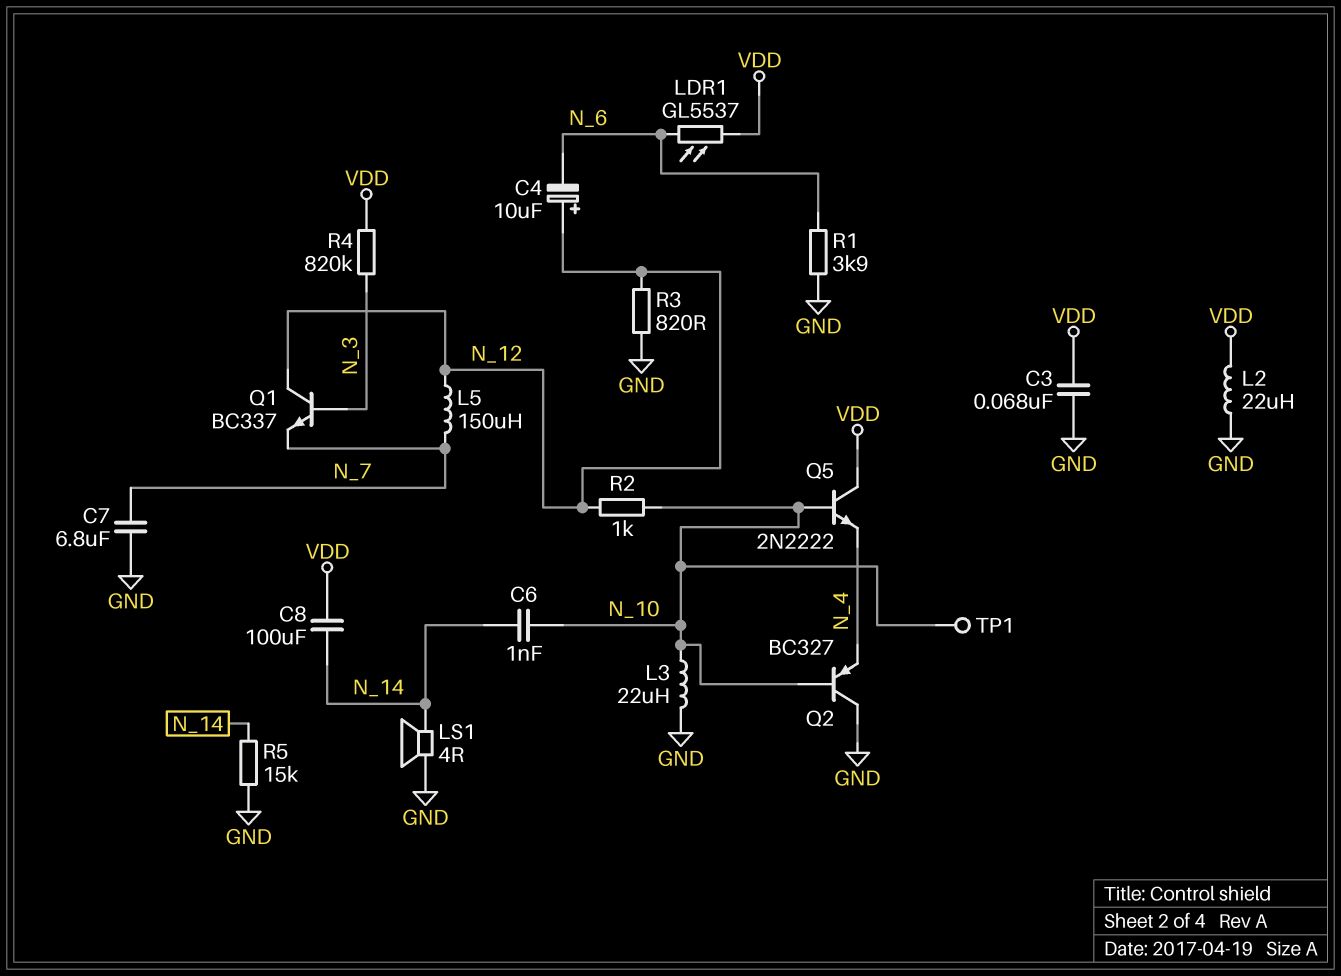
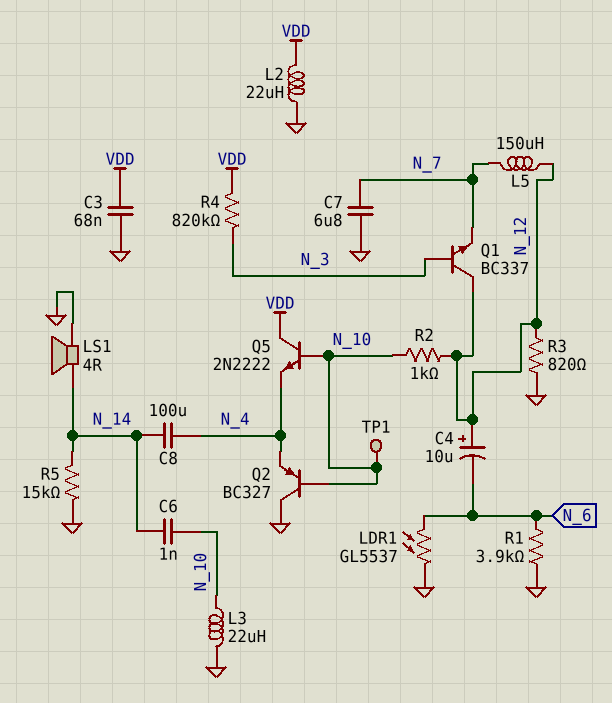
C8: 100uF (N_14, VDD) -> 100uF (N_4, N_14)
LDR1: GL5537 (N_6, VDD) -> GL5537 (GND, N_6)

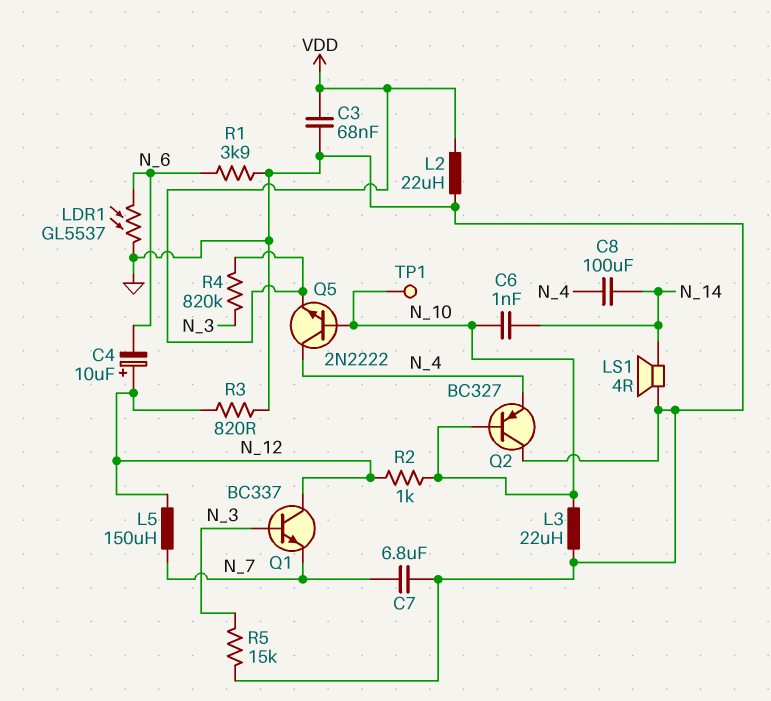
Q5: NPN 2N2222 (B N_10, C VDD, E N_4) -> NPN 2N2222 (B N_10, C N_4, E VDD)
R5: 15k (GND, N_14) -> 15k (GND, N_3)

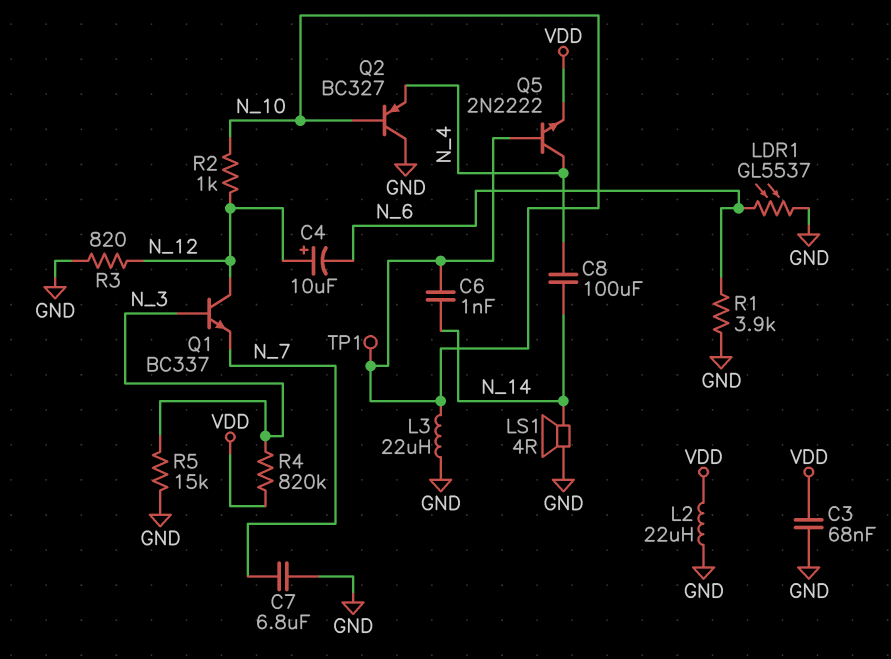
L5: 150uH (N_7, N_12) -> none

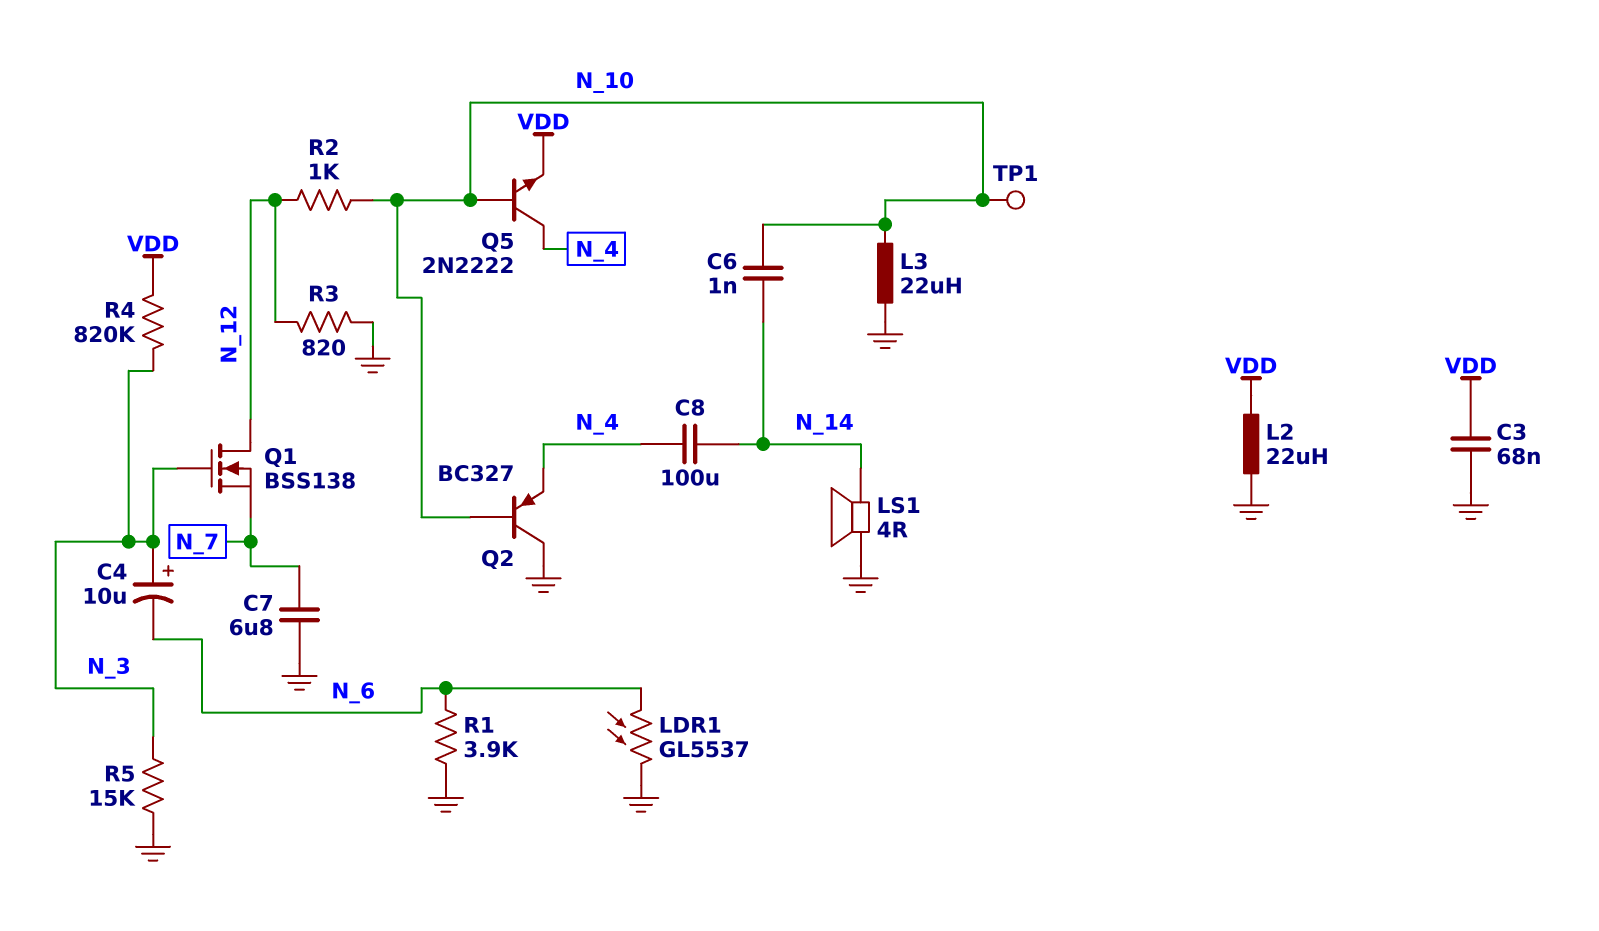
C4: 10uF (plus N_12, minus N_6) -> 10uF (plus N_3, minus N_6)
Q1: NPN BC337 (B N_3, C N_12, E N_7) -> NMOS BSS138 (G N_3, D N_12, S N_7)

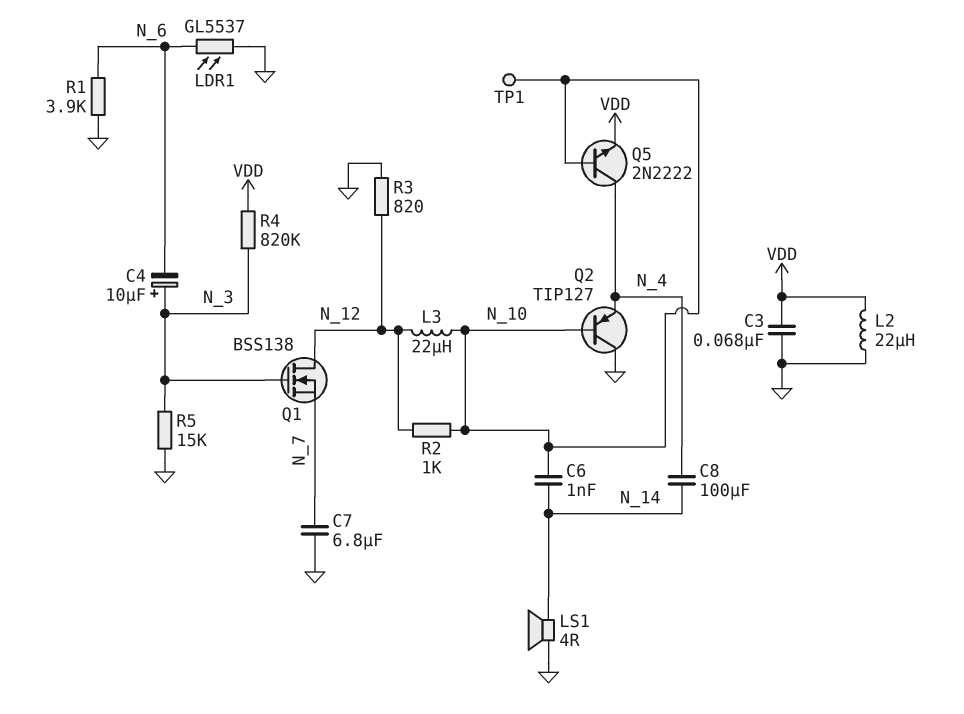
L3: 22uH (GND, N_10) -> 22uH (N_10, N_12)
Q2: PNP BC327 (B N_10, C GND, E N_4) -> PNP TIP127 (B N_10, C GND, E N_4)

